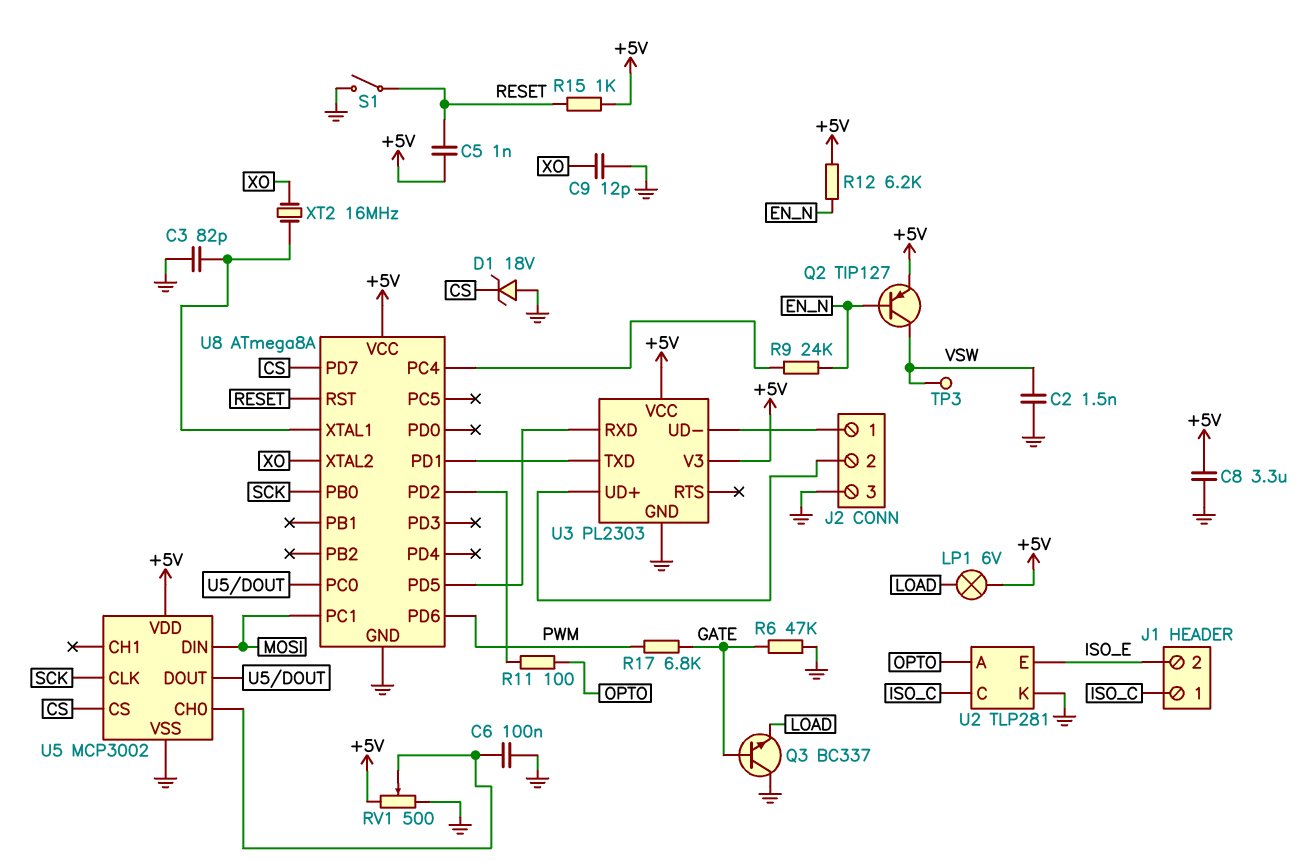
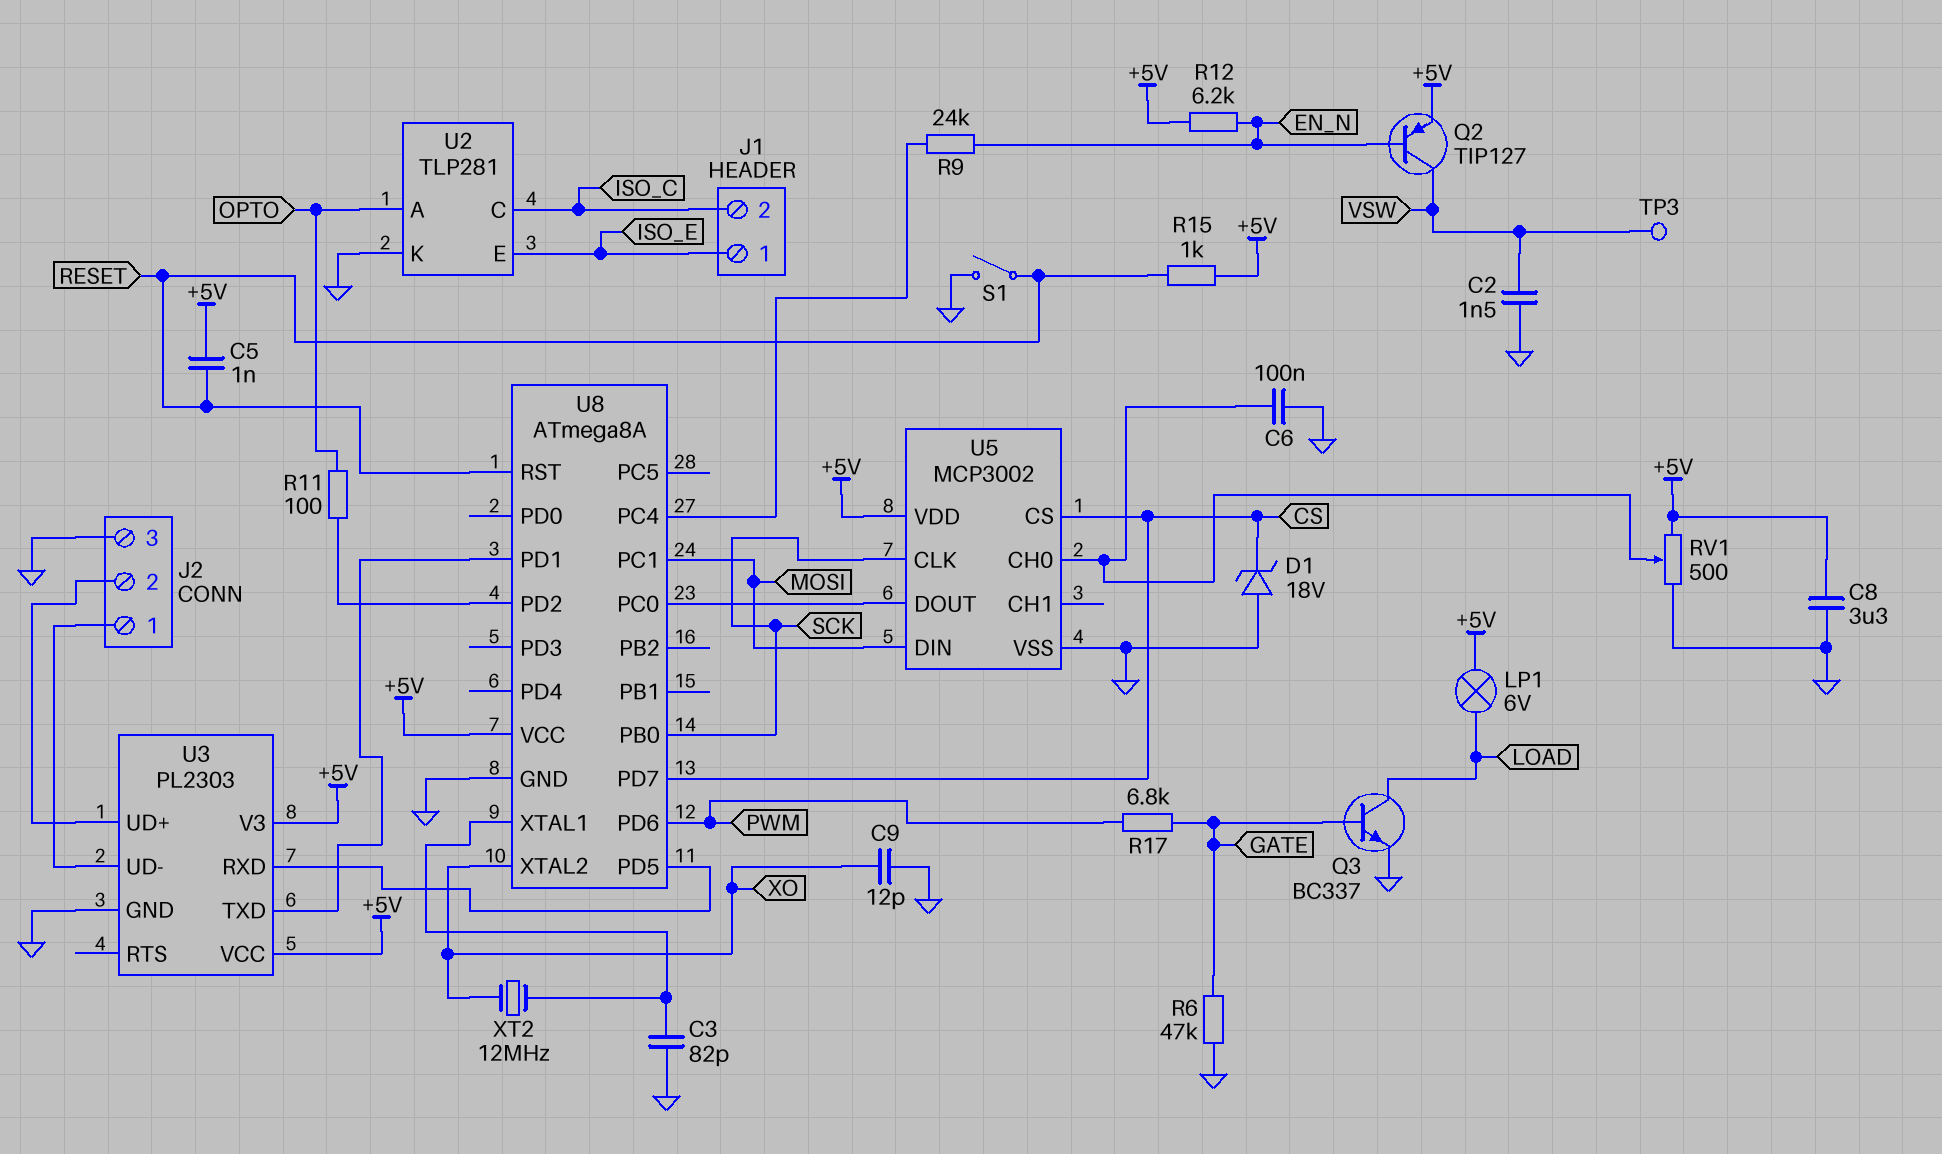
J1 pin 1: ISO_C -> ISO_E
J1 pin 2: ISO_E -> ISO_C
Q3: NPN BC337 (B GATE, C GND, E LOAD) -> NPN BC337 (B GATE, C LOAD, E GND)
XT2: 16MHz (U8/XTAL1, XO) -> 12MHz (U8/XTAL1, XO)

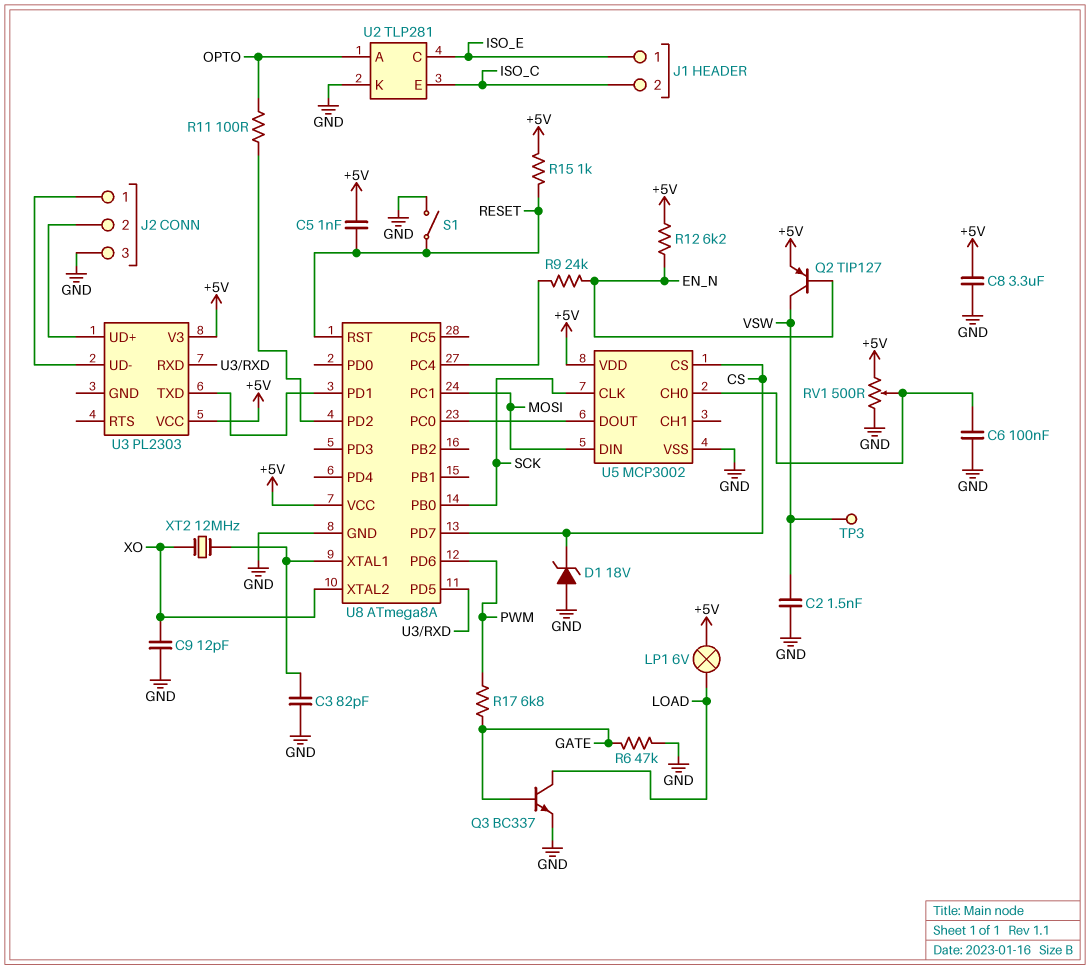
U2 pin C: ISO_C -> ISO_E
U2 pin E: ISO_E -> ISO_C
U3 pin GND: GND -> none

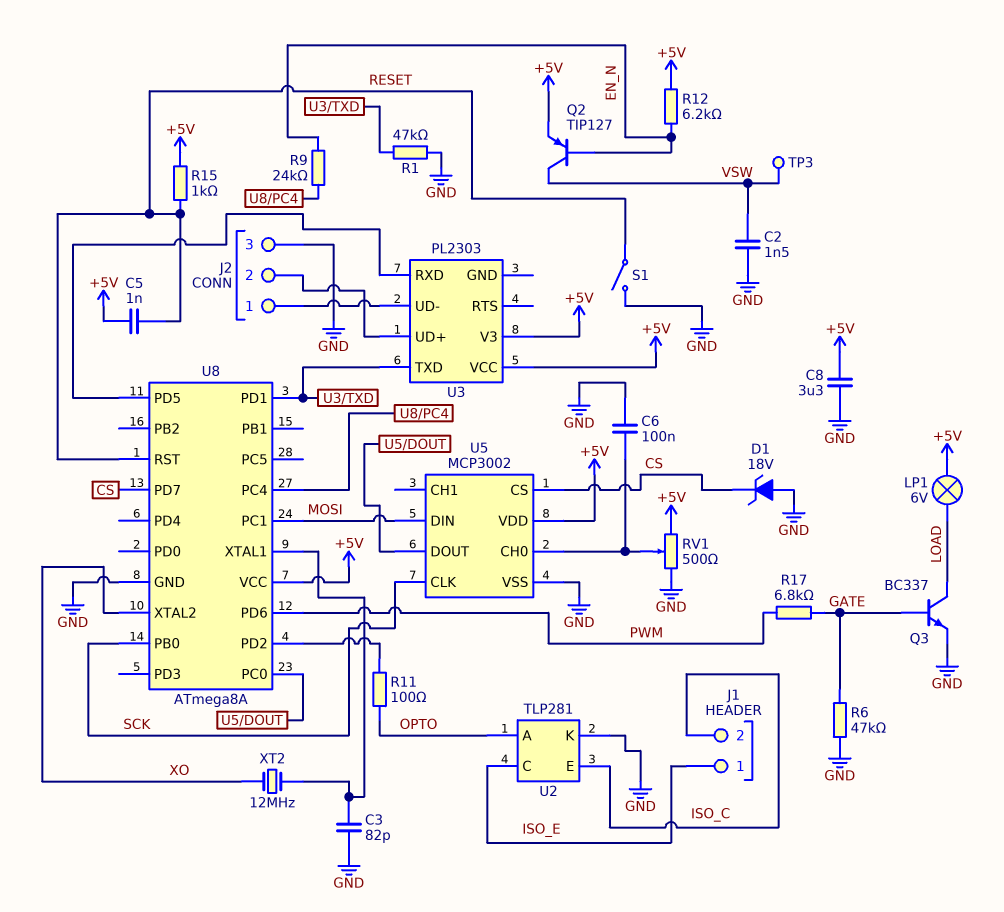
C9: 12pF (GND, XO) -> none
R1: none -> 47k (GND, U3/TXD)

